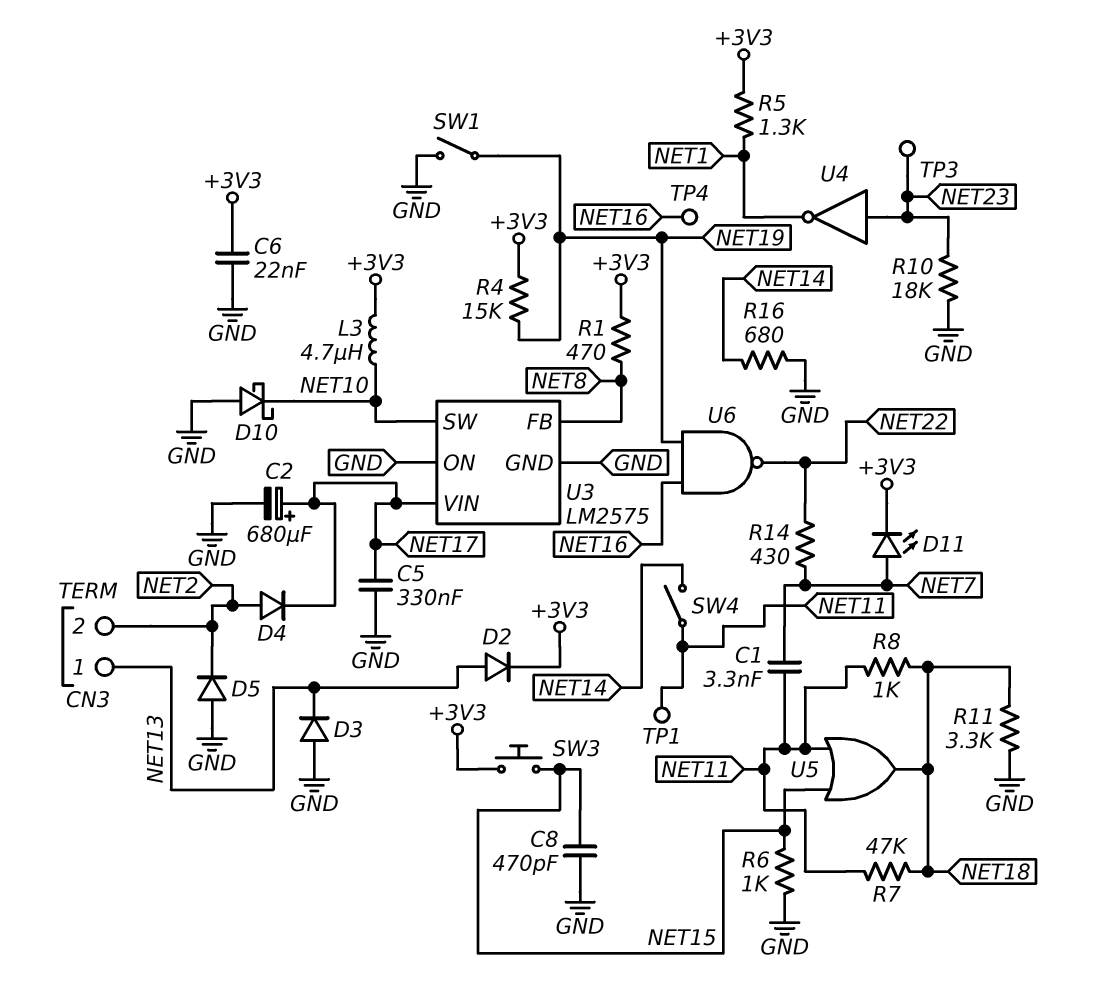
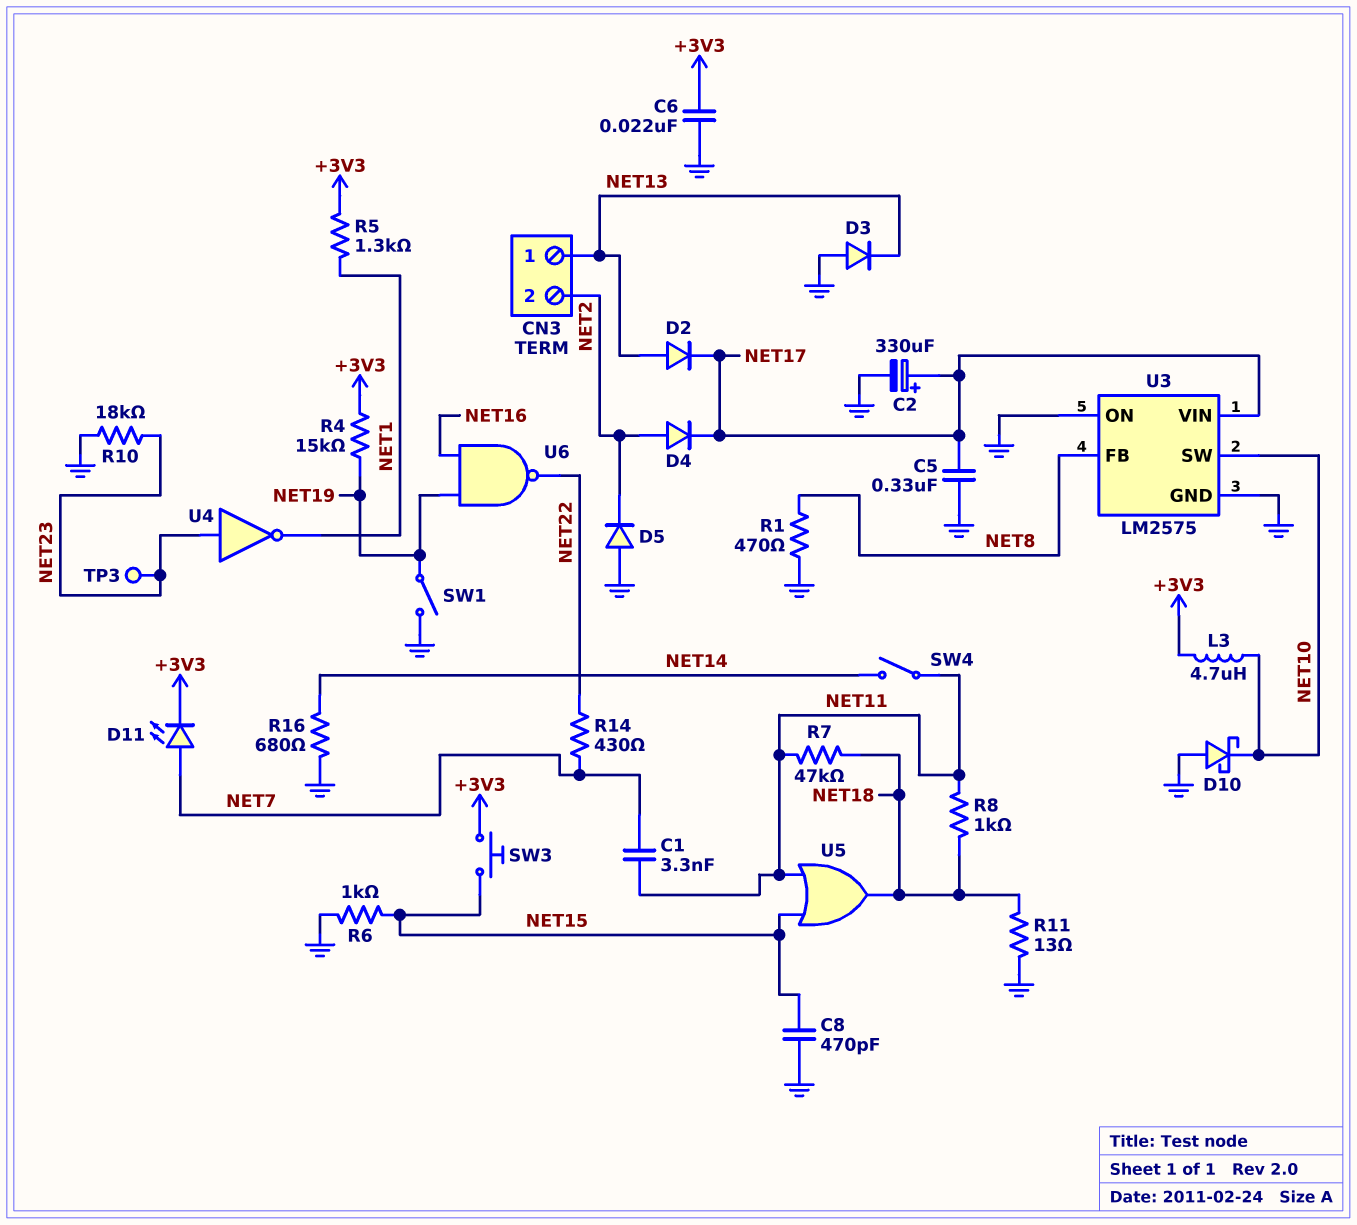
C2: 680uF (plus NET17, minus GND) -> 330uF (plus NET17, minus GND)
D2: diode (A NET13, K +3V3) -> diode (A NET13, K NET17)
R1: 470 (+3V3, NET8) -> 470 (GND, NET8)
R11: 3.3k (GND, NET18) -> 13 (GND, NET18)
TP1: test point (NET11) -> none
TP4: test point (NET16) -> none

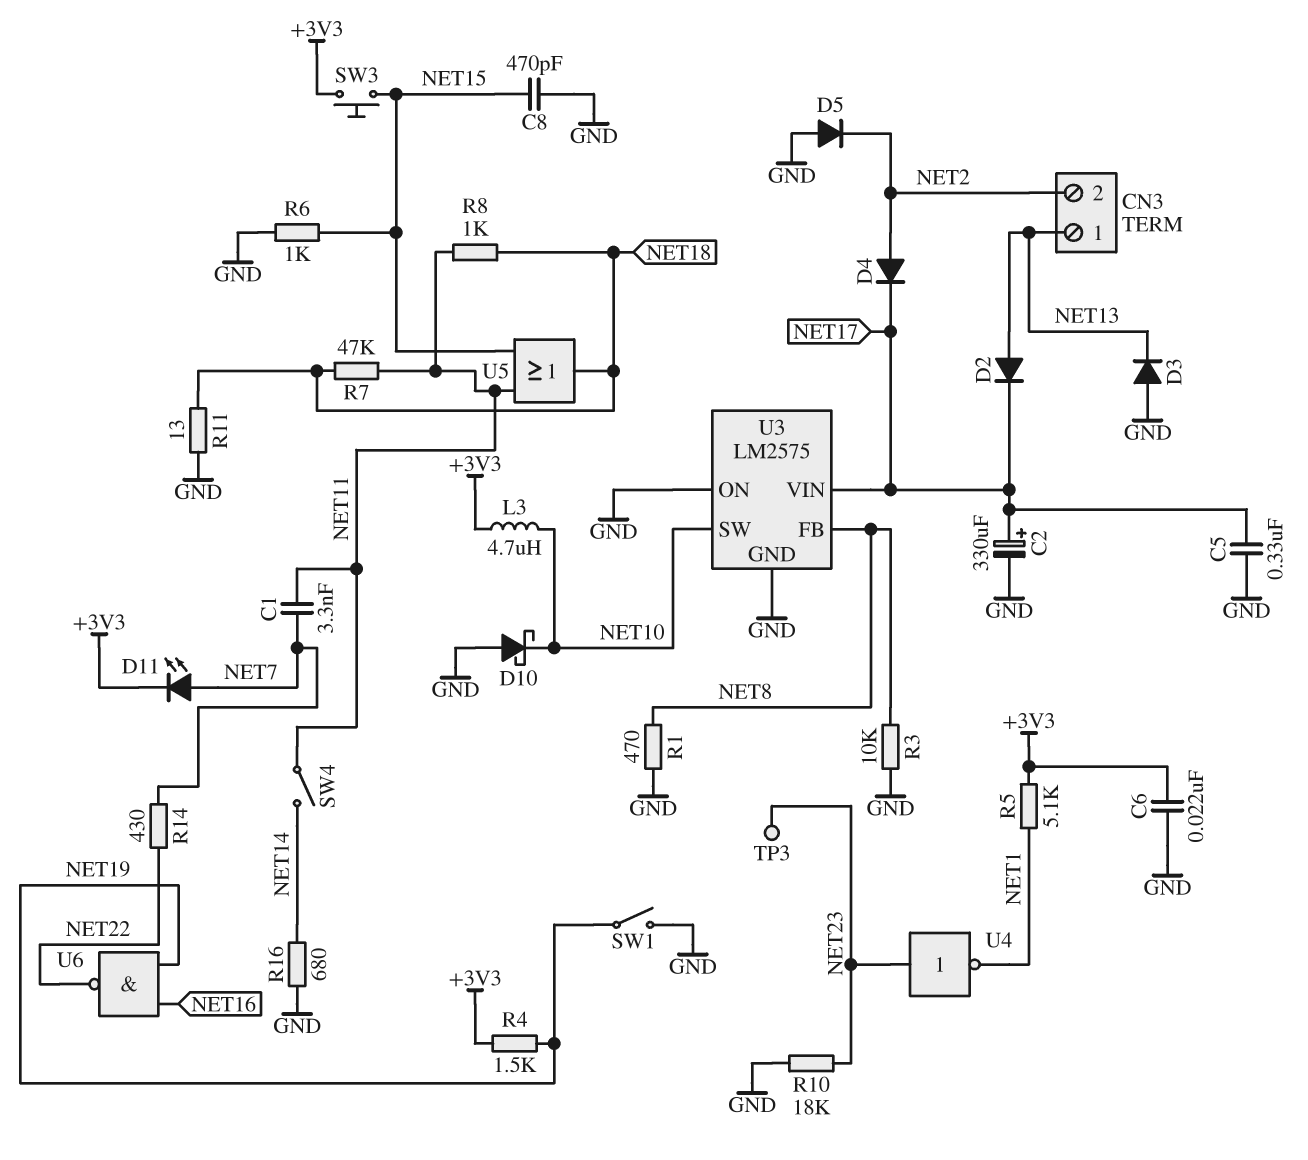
R3: none -> 10k (GND, NET8)
R4: 15k (+3V3, NET19) -> 1.5k (+3V3, NET19)
R5: 1.3k (+3V3, NET1) -> 5.1k (+3V3, NET1)

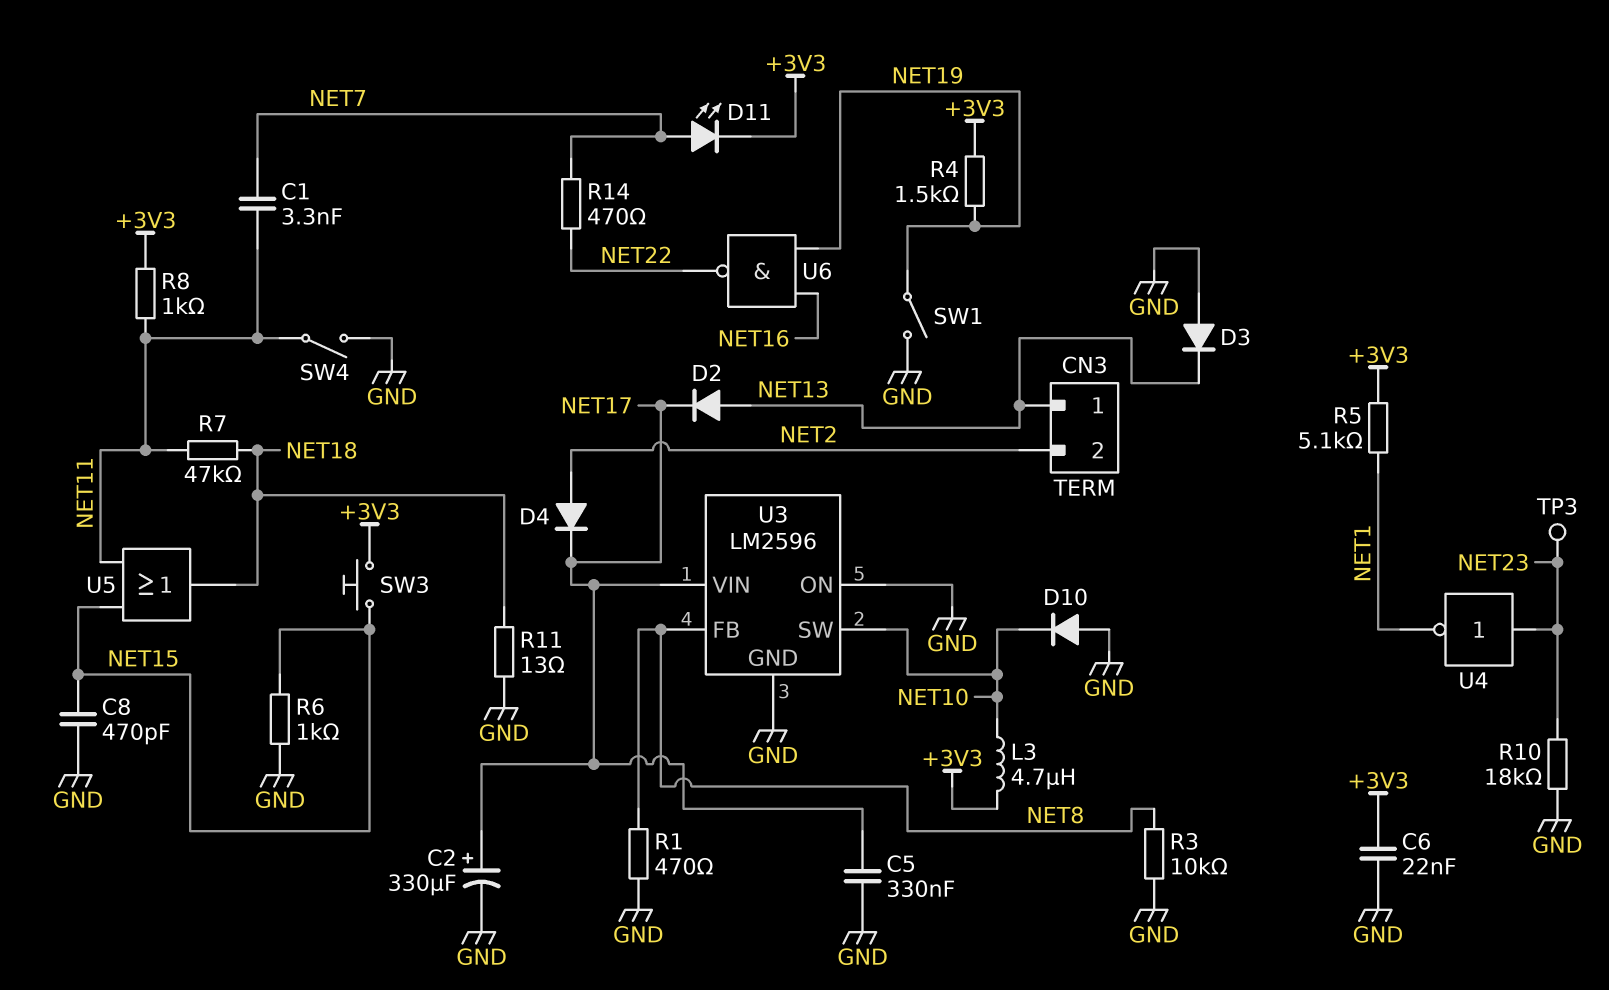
D5: diode (A GND, K NET2) -> none
D10: schottky (A GND, K NET10) -> diode (A GND, K NET10)
R8: 1k (NET11, NET18) -> 1k (+3V3, NET11)
R14: 430 (NET7, NET22) -> 470 (NET7, NET22)
R16: 680 (GND, NET14) -> none
SW4: switch (NET11, NET14) -> switch (GND, NET11)
U3: LM2575 -> LM2596

